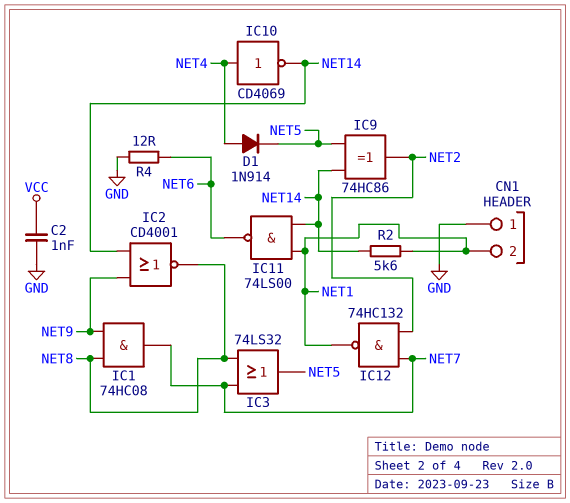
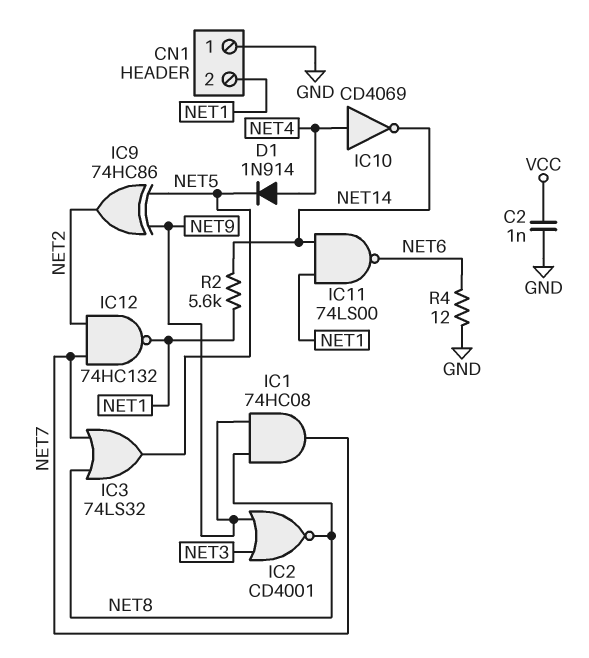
IC2: NOR CD4001 (in NET9, in NET14, out NET8) -> NOR CD4001 (in NET3, in NET9, out NET8)
IC9: XOR 74HC86 (in NET5, in NET14, out NET2) -> XOR 74HC86 (in NET5, in NET9, out NET2)

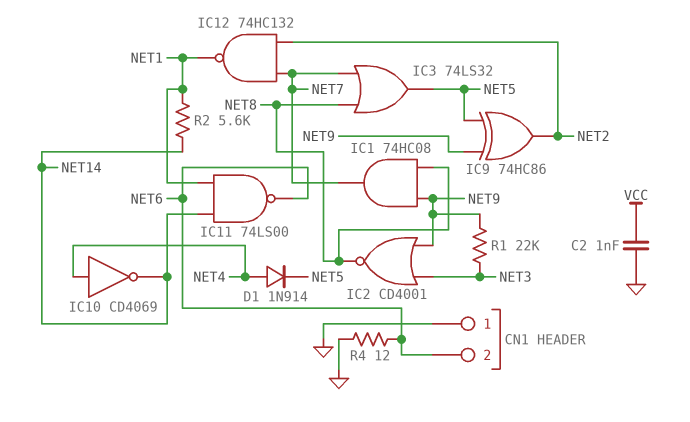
CN1 pin 2: NET1 -> NET6
R1: none -> 22k (NET3, NET9)

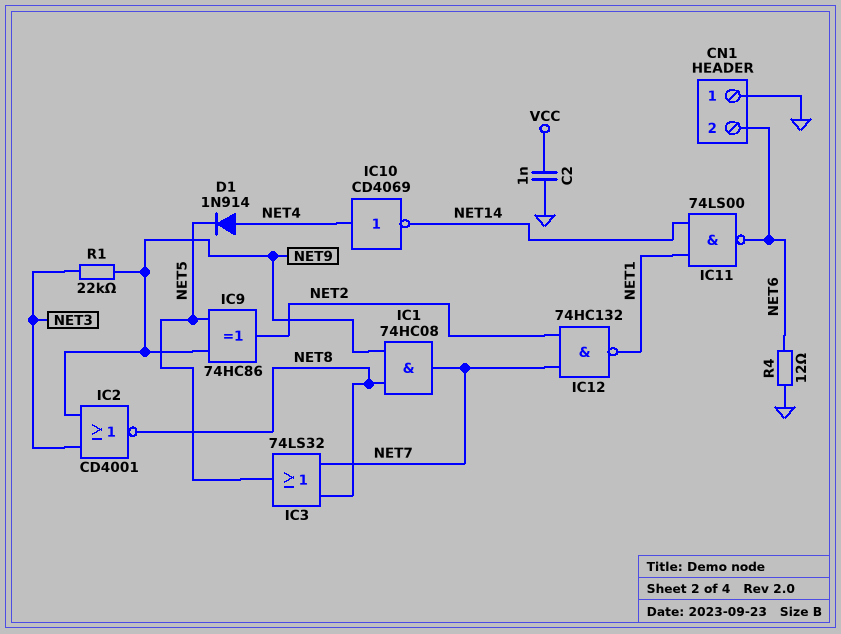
R2: 5.6k (NET1, NET14) -> none

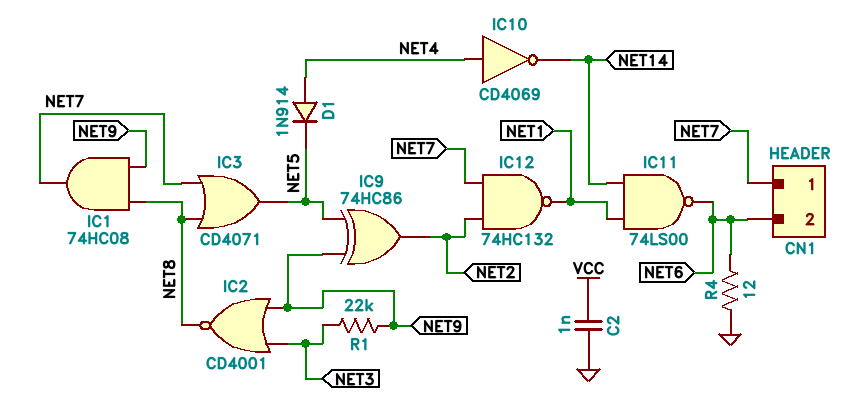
CN1 pin 1: GND -> NET7
IC3: OR 74LS32 (in NET7, in NET8, out NET5) -> OR CD4071 (in NET7, in NET8, out NET5)

